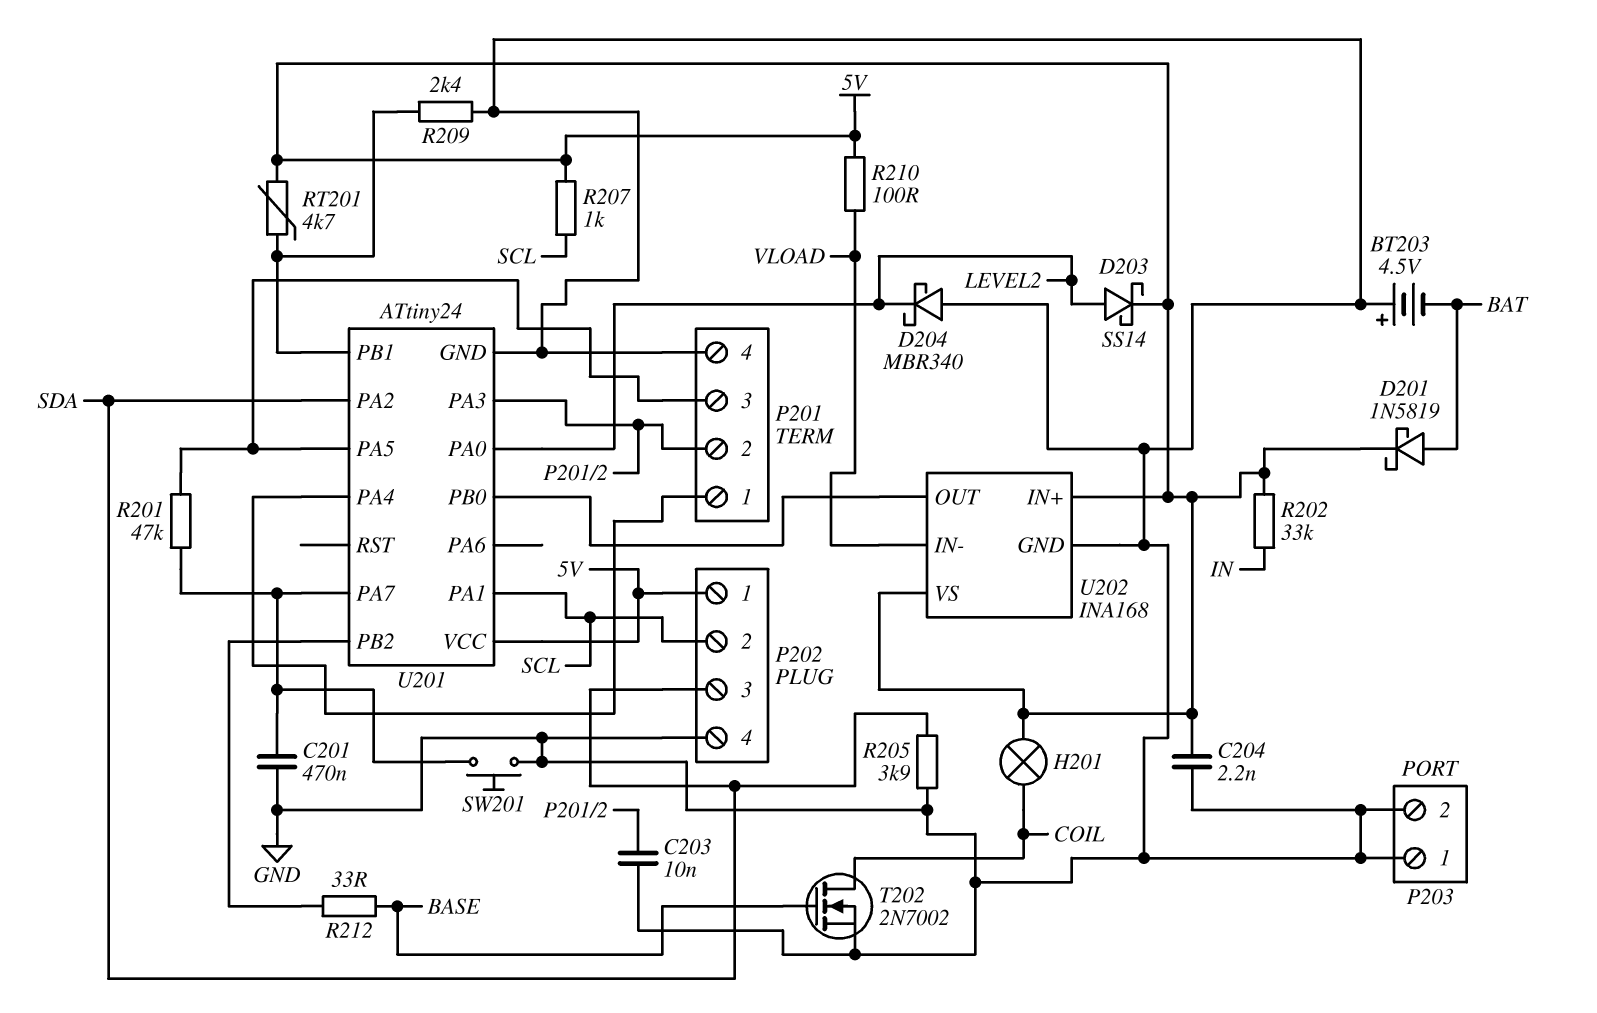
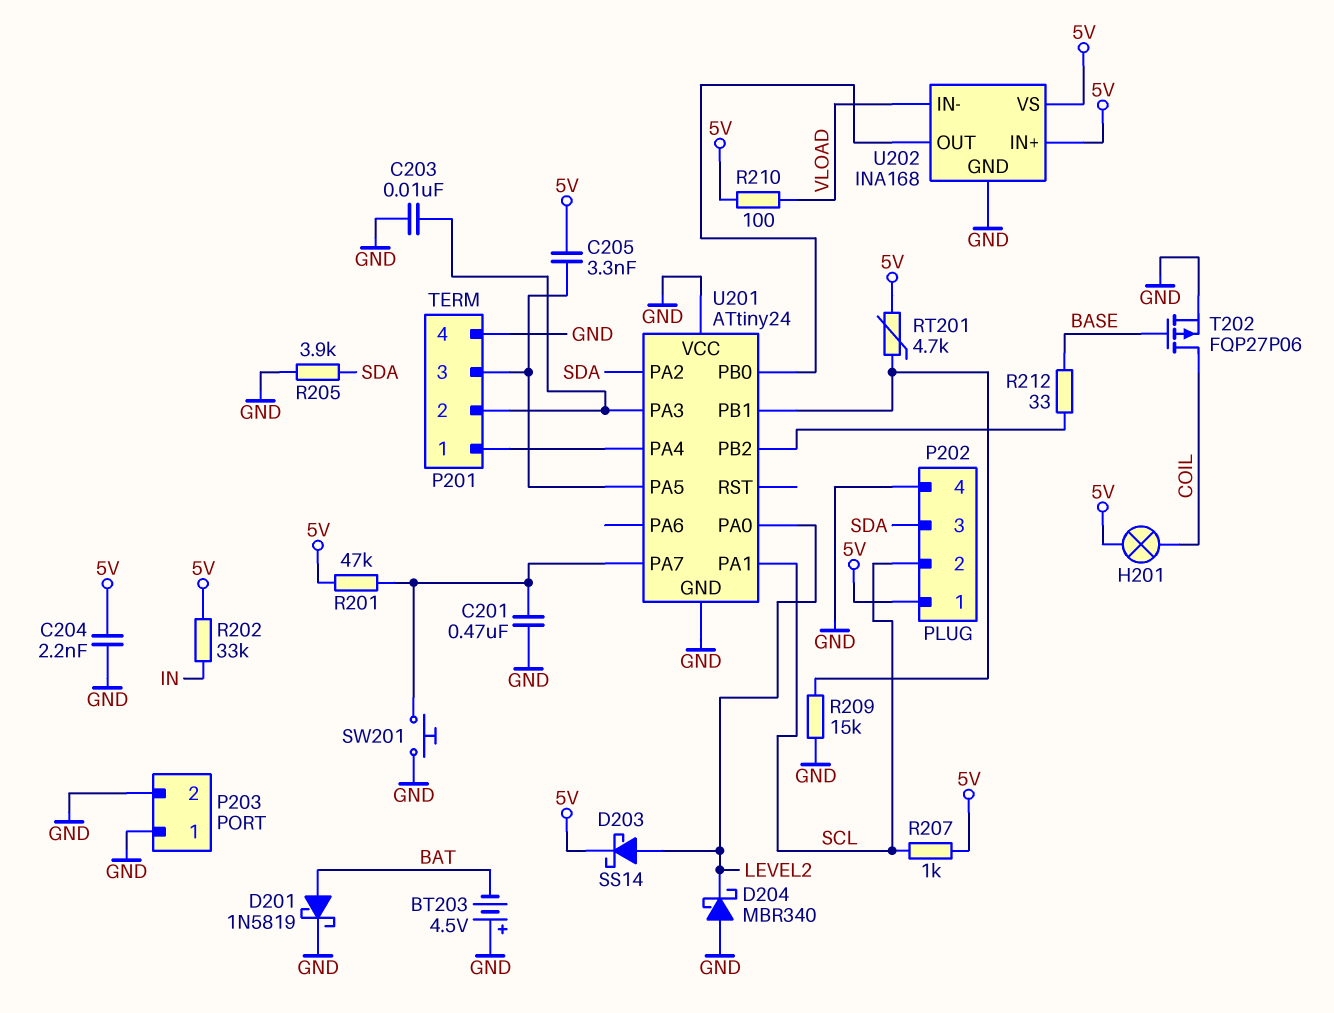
C205: none -> 3.3nF (5V, P201/3)
D201: schottky 1N5819 (A BAT, K 5V) -> schottky 1N5819 (A BAT, K GND)
R201: 47k (P201/3, U201/PA7) -> 47k (5V, U201/PA7)
R209: 2.4k (GND, U201/PB1) -> 15k (GND, U201/PB1)
T202: NMOS 2N7002 (G BASE, D COIL, S GND) -> PMOS FQP27P06 (G BASE, D COIL, S GND)
U201 pin VCC: 5V -> GND

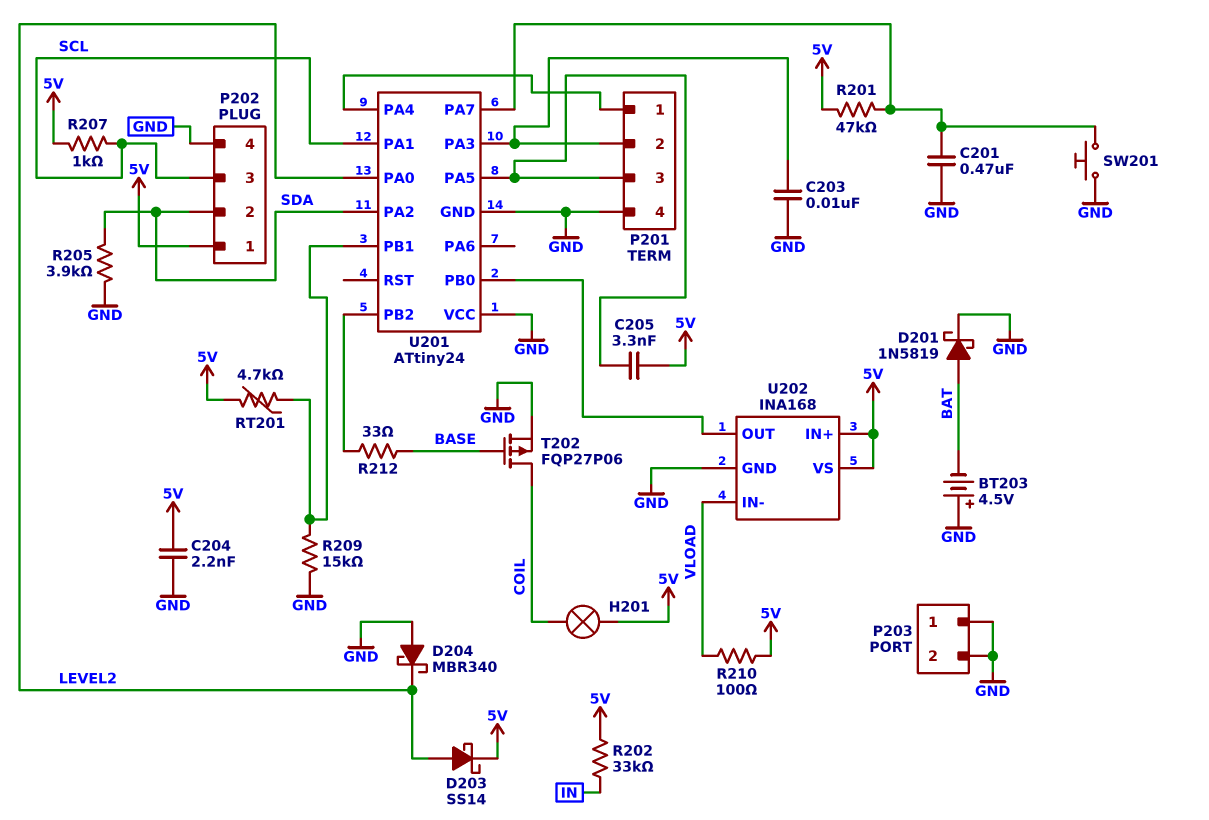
P202 pin 2: SCL -> SDA
P202 pin 3: SDA -> SCL

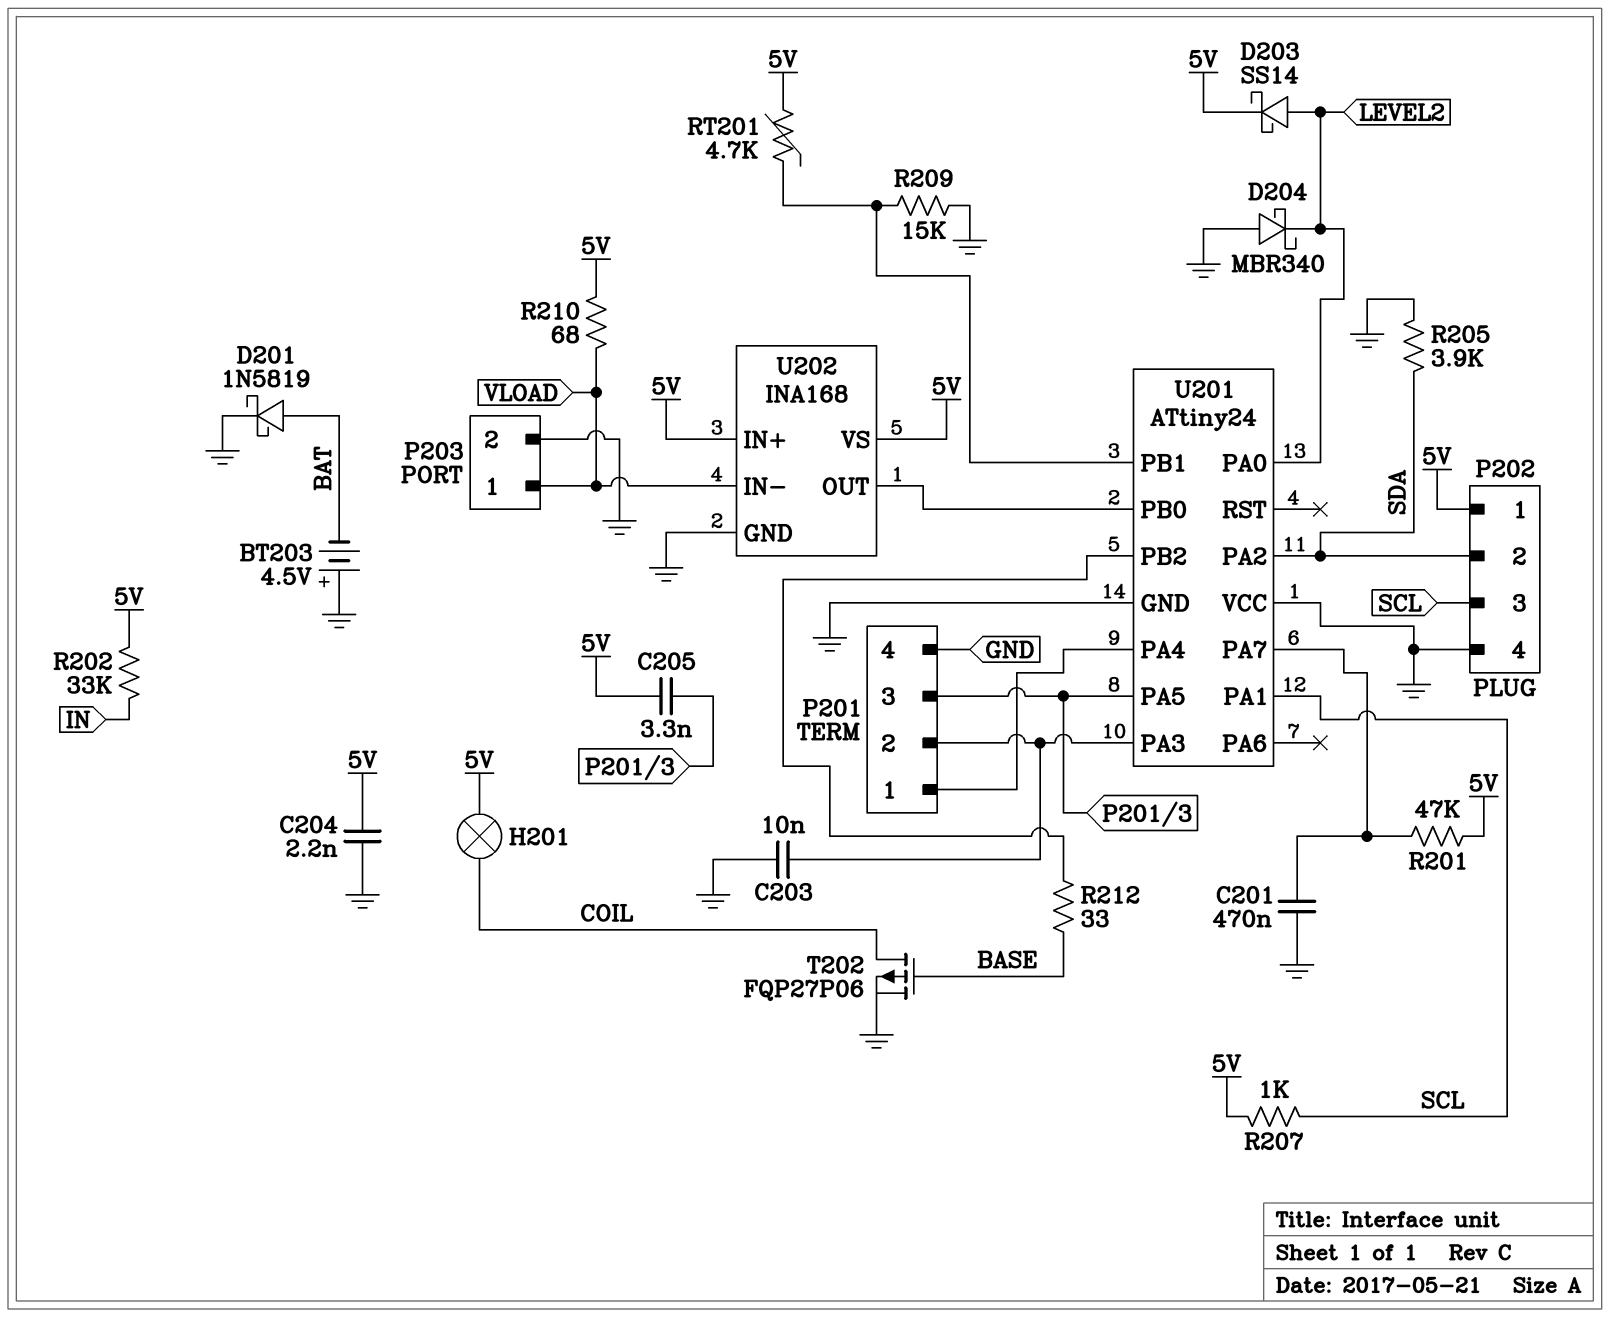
P203 pin 1: GND -> VLOAD
R210: 100 (5V, VLOAD) -> 68 (5V, VLOAD)
SW201: button (GND, U201/PA7) -> none

